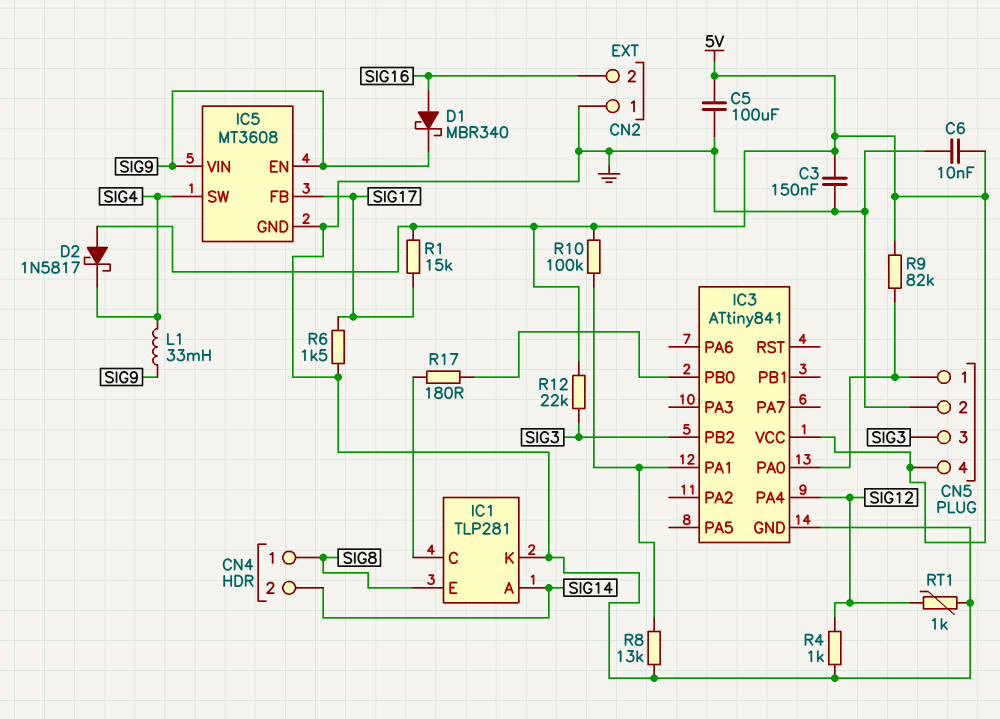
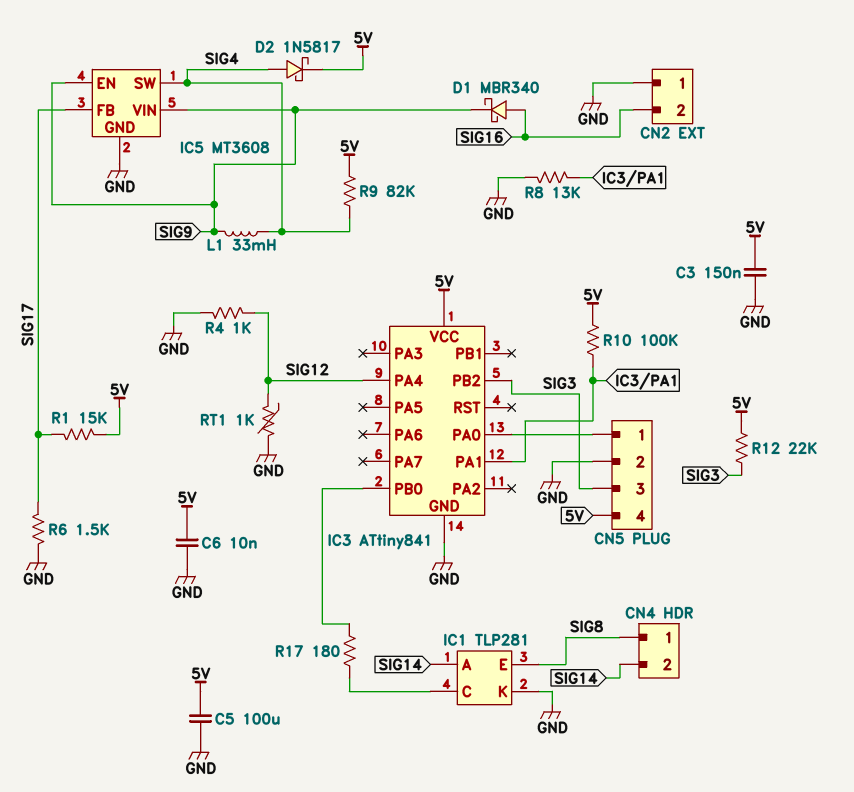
D2: schottky 1N5817 (A 5V, K SIG4) -> schottky 1N5817 (A SIG4, K 5V)
R9: 82k (5V, CN5/1) -> 82k (5V, SIG4)

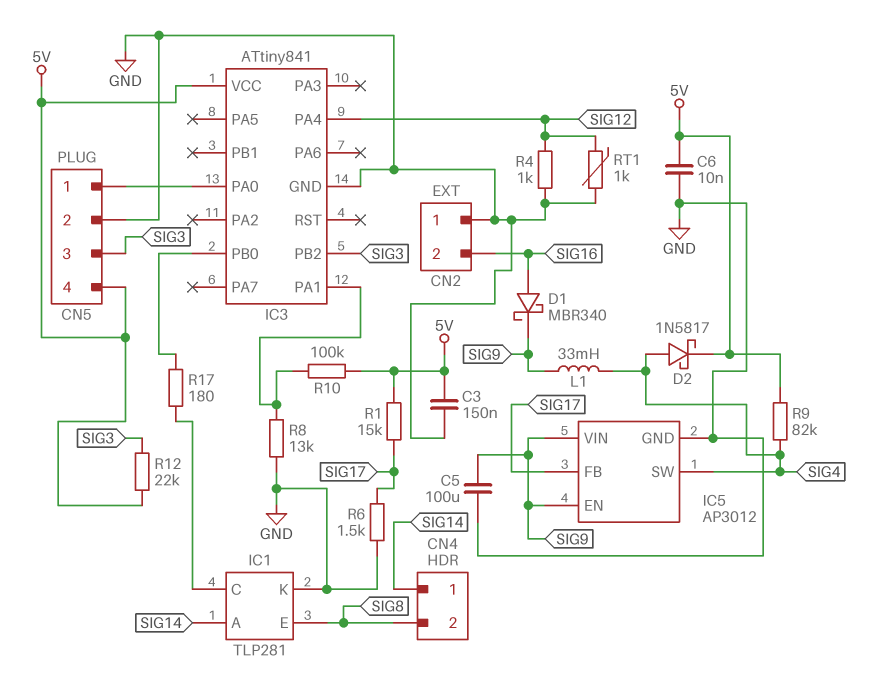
C5: 100uF (5V, GND) -> 100uF (GND, SIG9)
CN4 pin 1: SIG8 -> SIG14
CN4 pin 2: SIG14 -> SIG8
IC5: MT3608 -> AP3012

